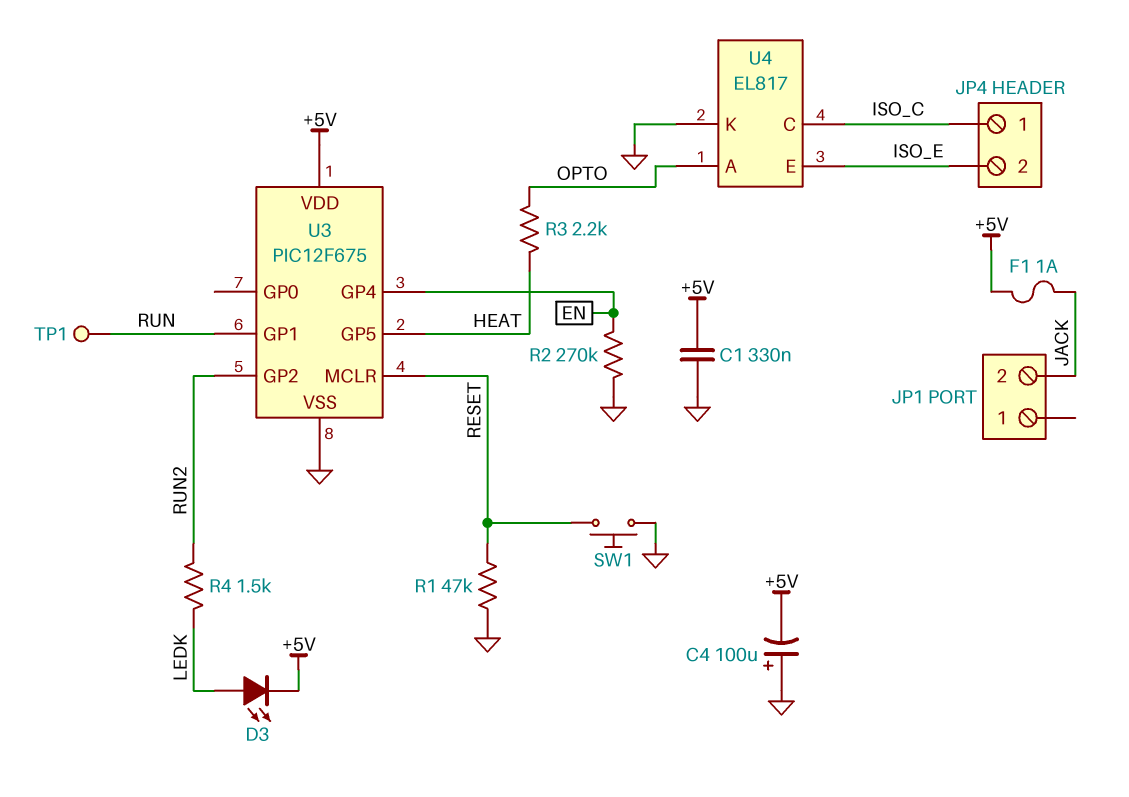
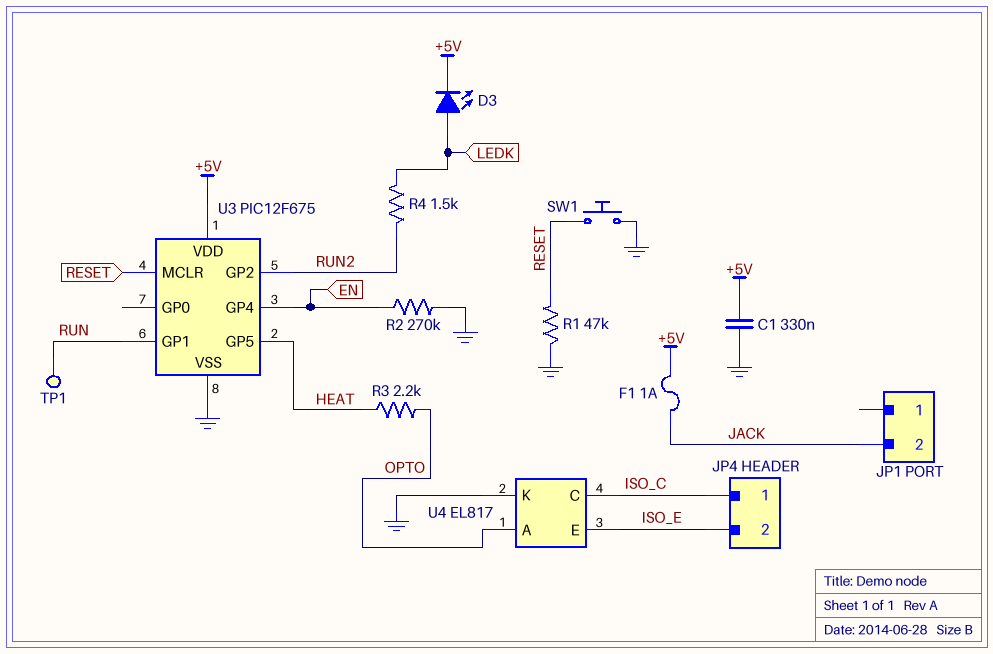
C4: 100uF (plus GND, minus +5V) -> none

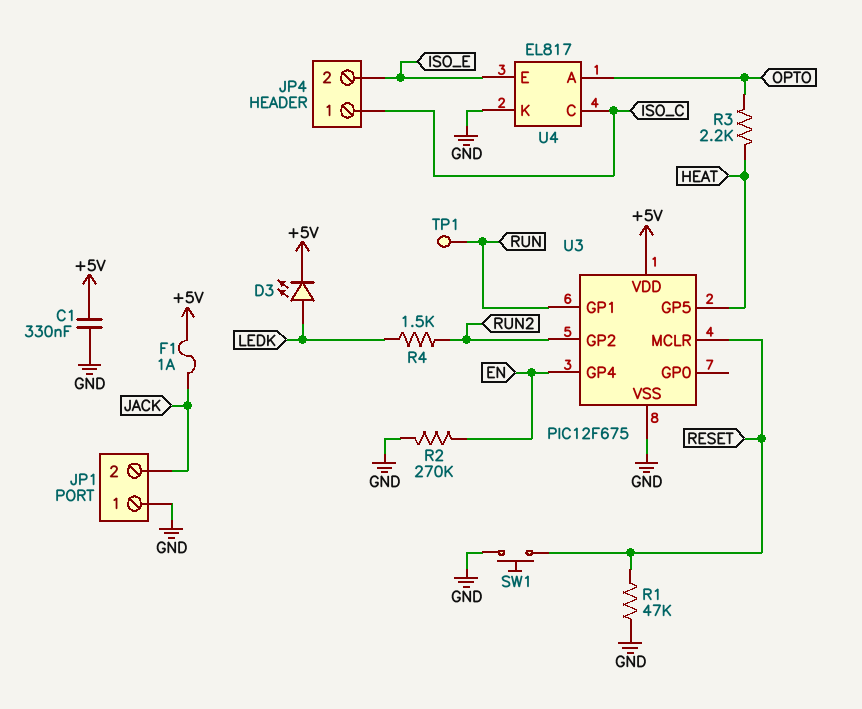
JP1 pin 1: none -> GND

